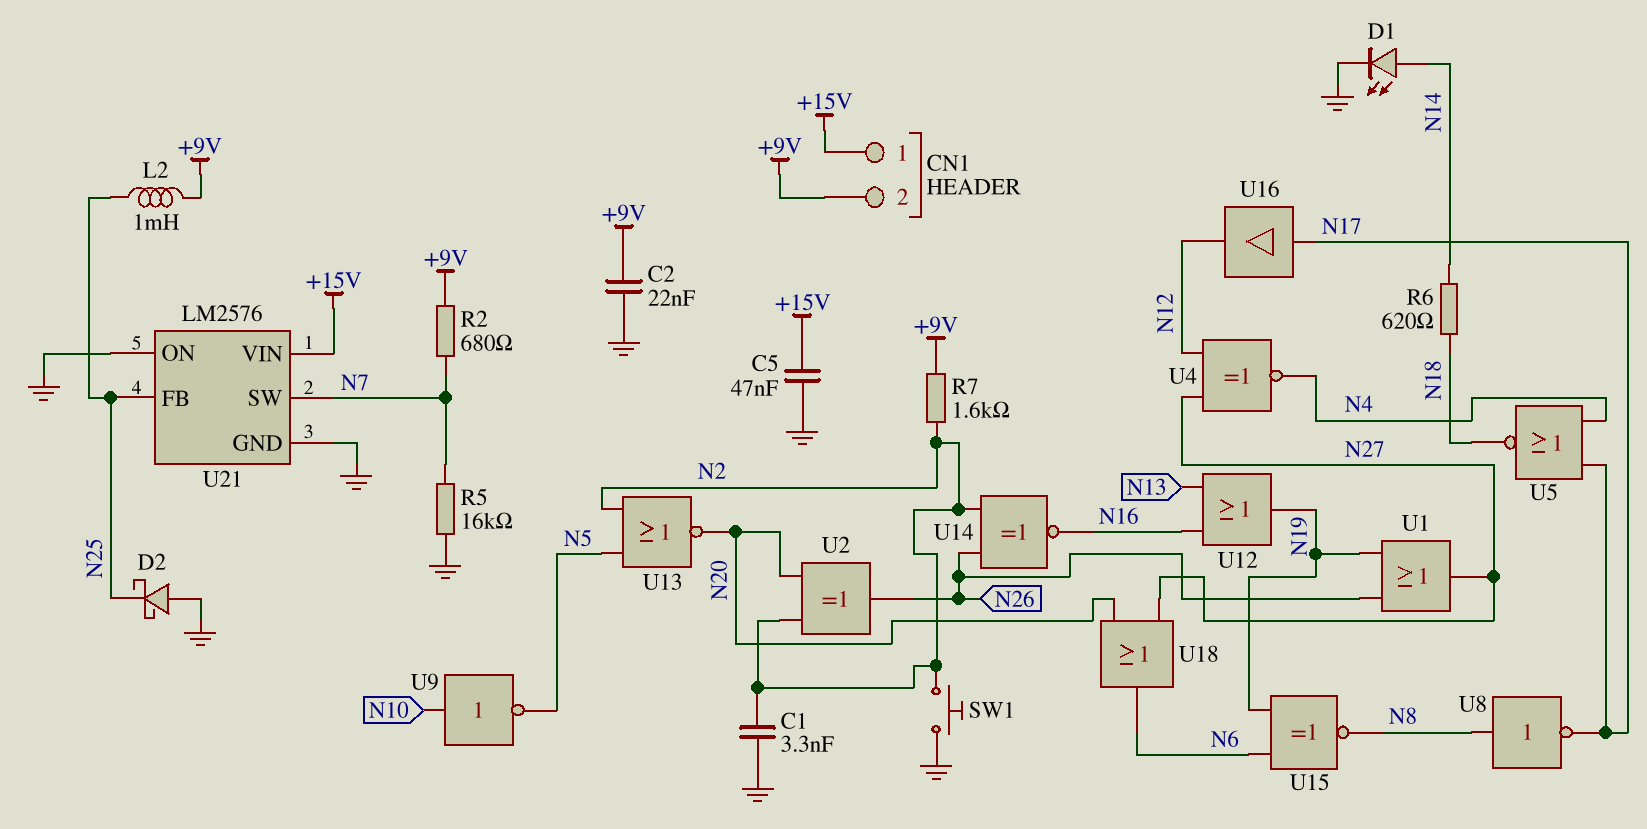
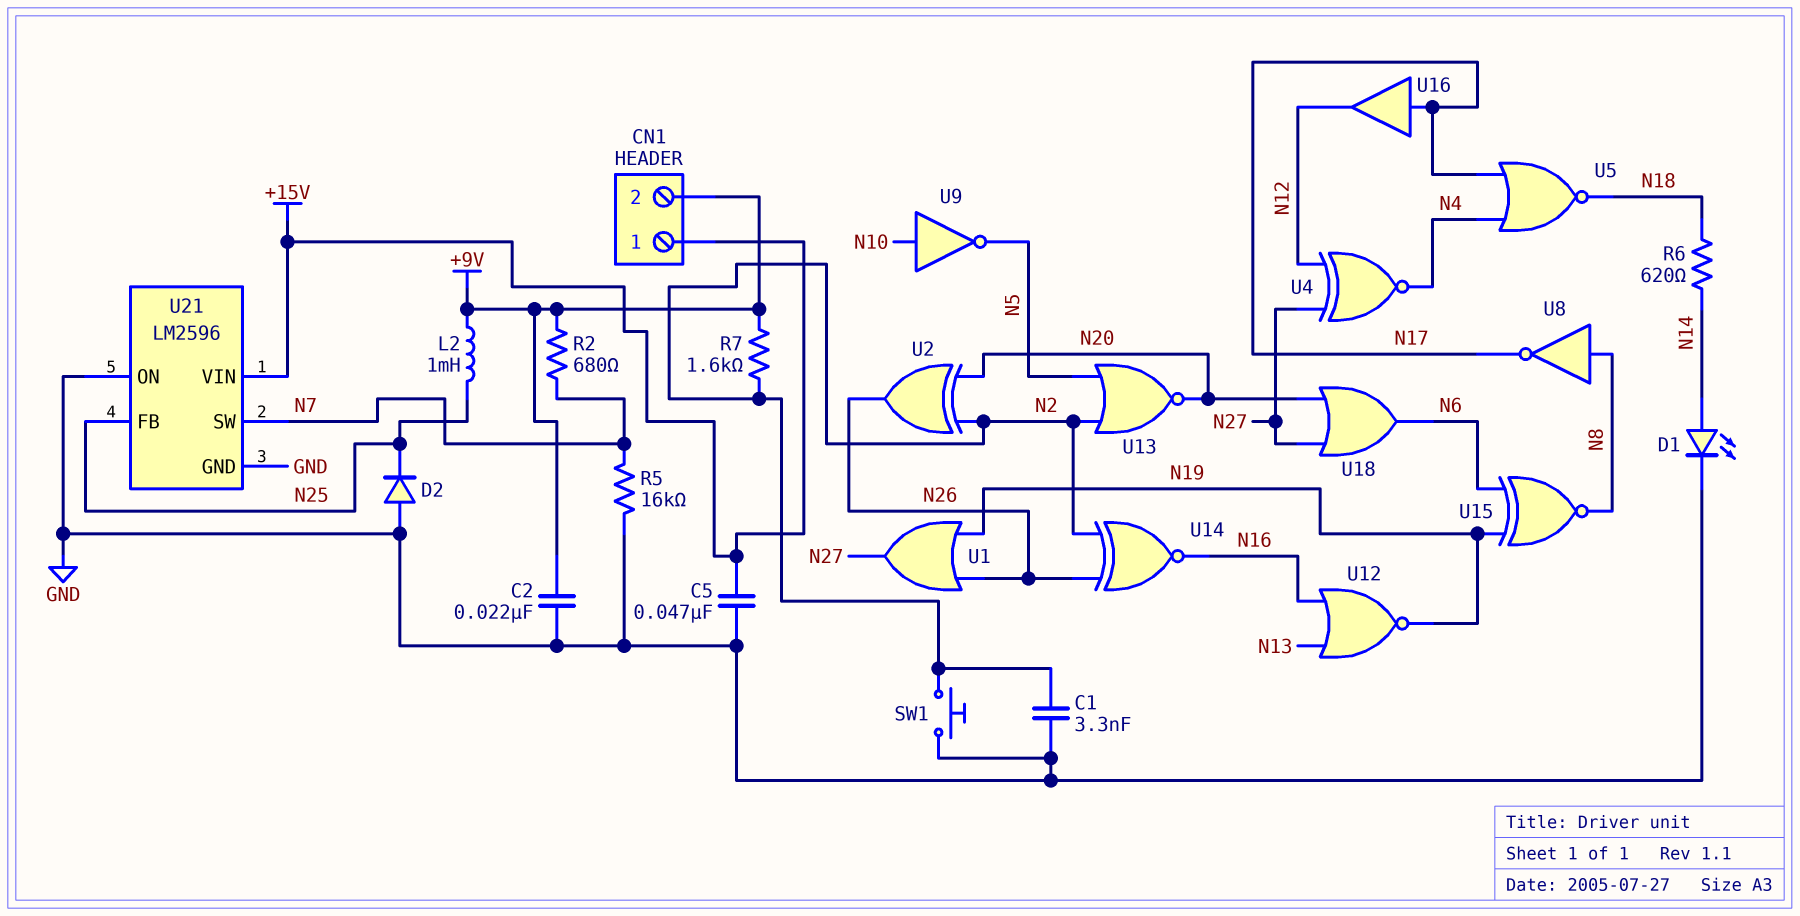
D2: schottky (A GND, K N25) -> diode (A GND, K N25)
U12: OR (in N13, in N16, out N19) -> NOR (in N13, in N16, out N19)
U21: LM2576 -> LM2596

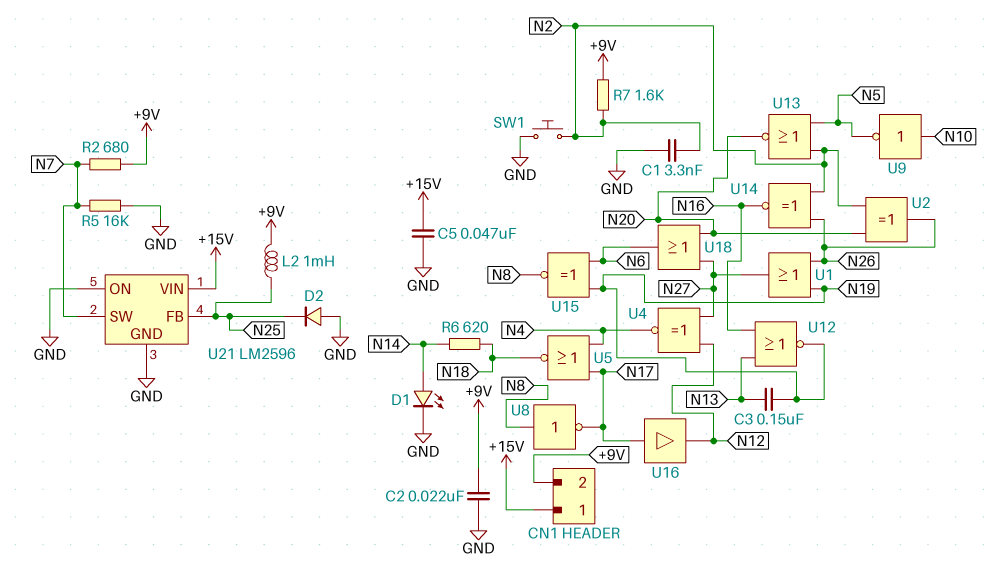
C3: none -> 150nF (N13, N19)

